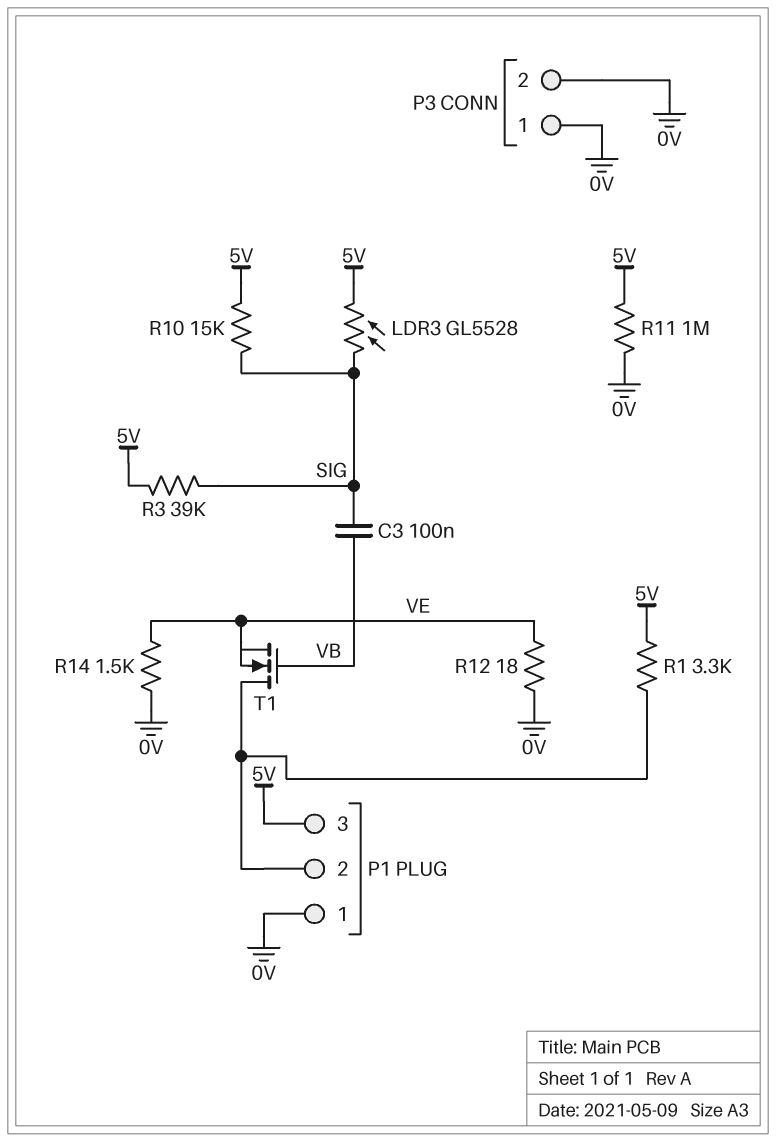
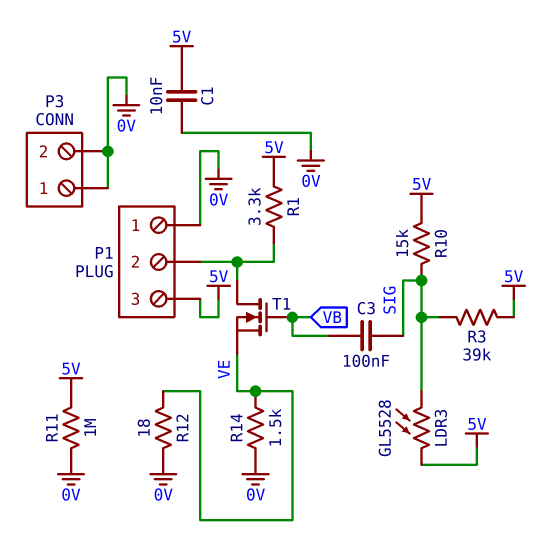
C1: none -> 10nF (0V, 5V)

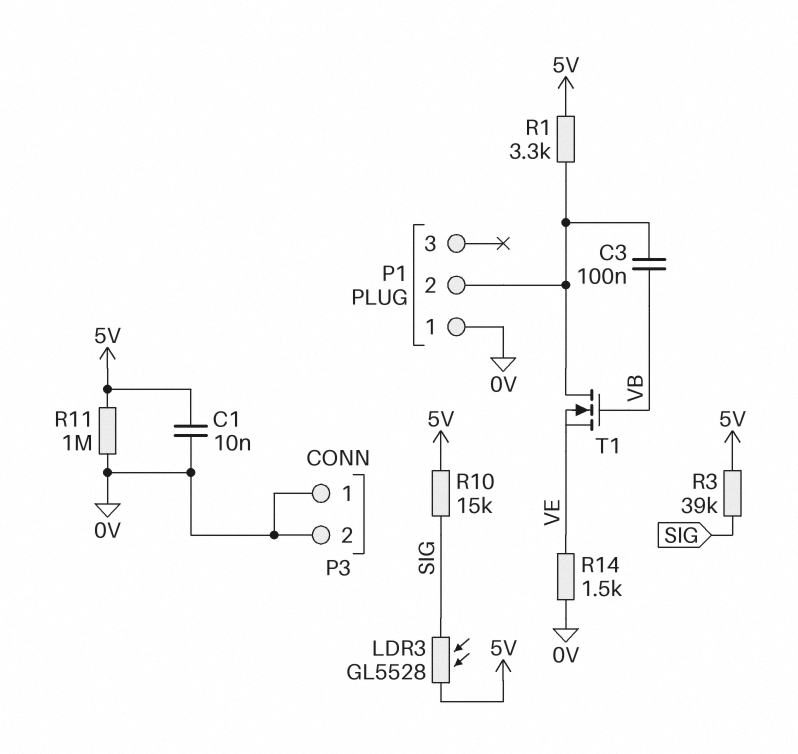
C3: 100nF (SIG, VB) -> 100nF (P1/2, VB)
P1 pin 3: 5V -> none
R12: 18 (0V, VE) -> none

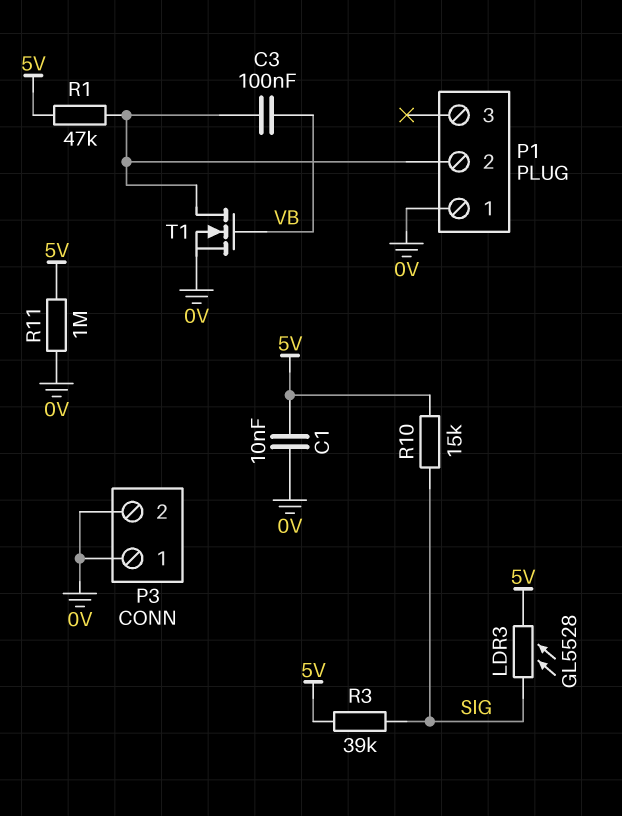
R1: 3.3k (5V, P1/2) -> 47k (5V, P1/2)
R14: 1.5k (0V, VE) -> none
T1: NMOS (G VB, D P1/2, S VE) -> NMOS (G VB, D P1/2, S 0V)

